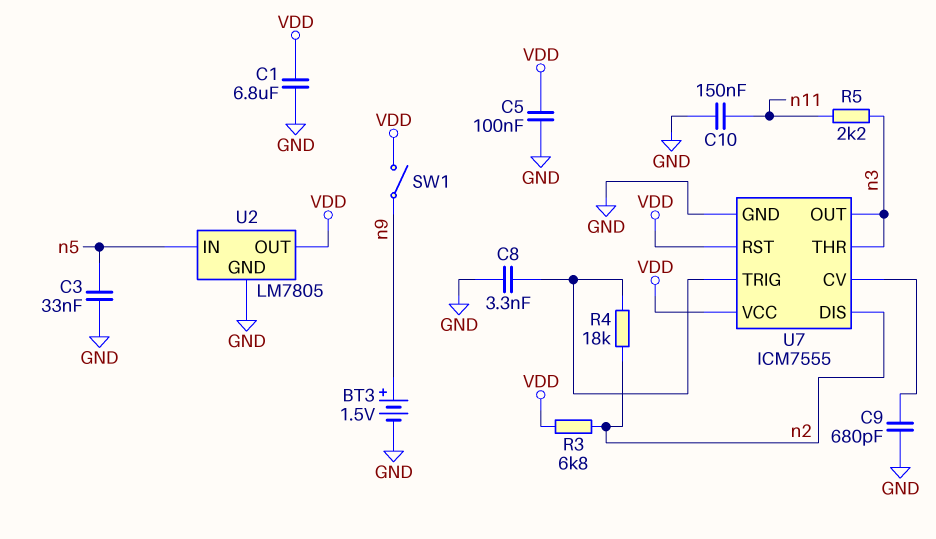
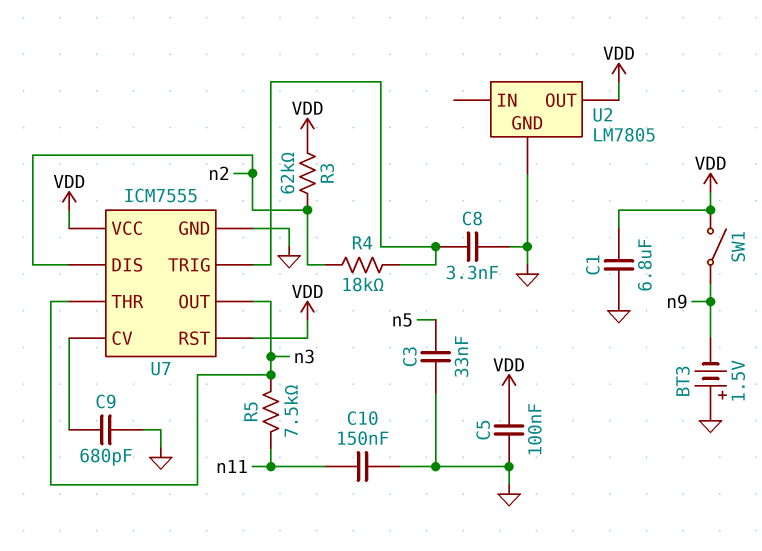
BT3: 1.5V (plus n9, minus GND) -> 1.5V (plus GND, minus n9)
R3: 6.8k (VDD, n2) -> 62k (VDD, n2)
R5: 2.2k (n3, n11) -> 7.5k (n3, n11)
U2 pin IN: n5 -> none

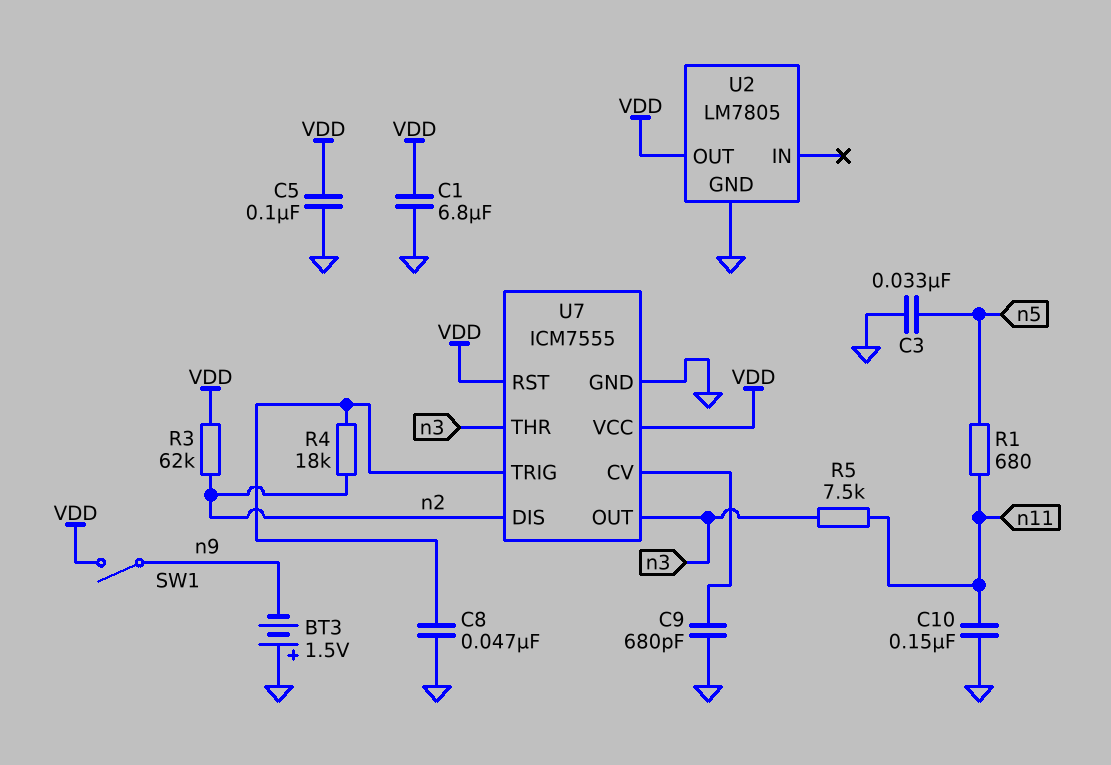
C8: 3.3nF (GND, U7/TRIG) -> 47nF (GND, U7/TRIG)
R1: none -> 680 (n5, n11)

